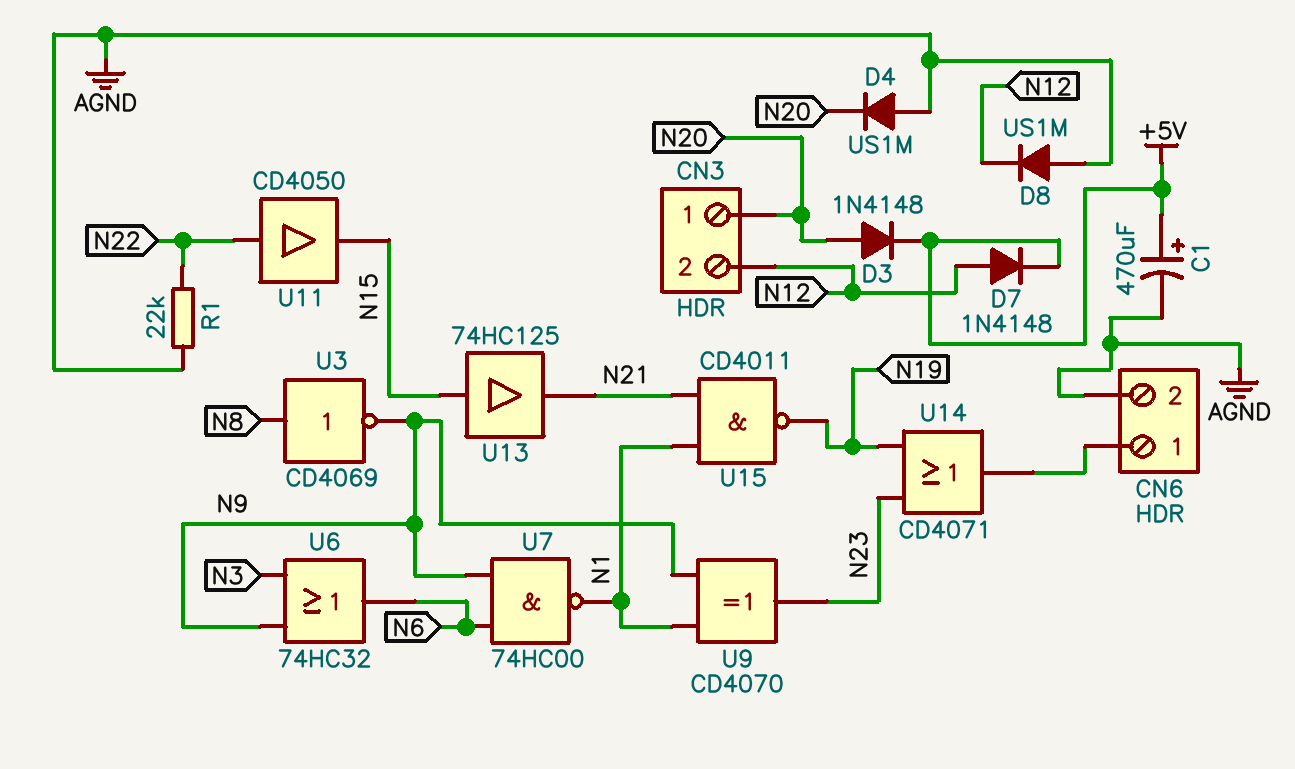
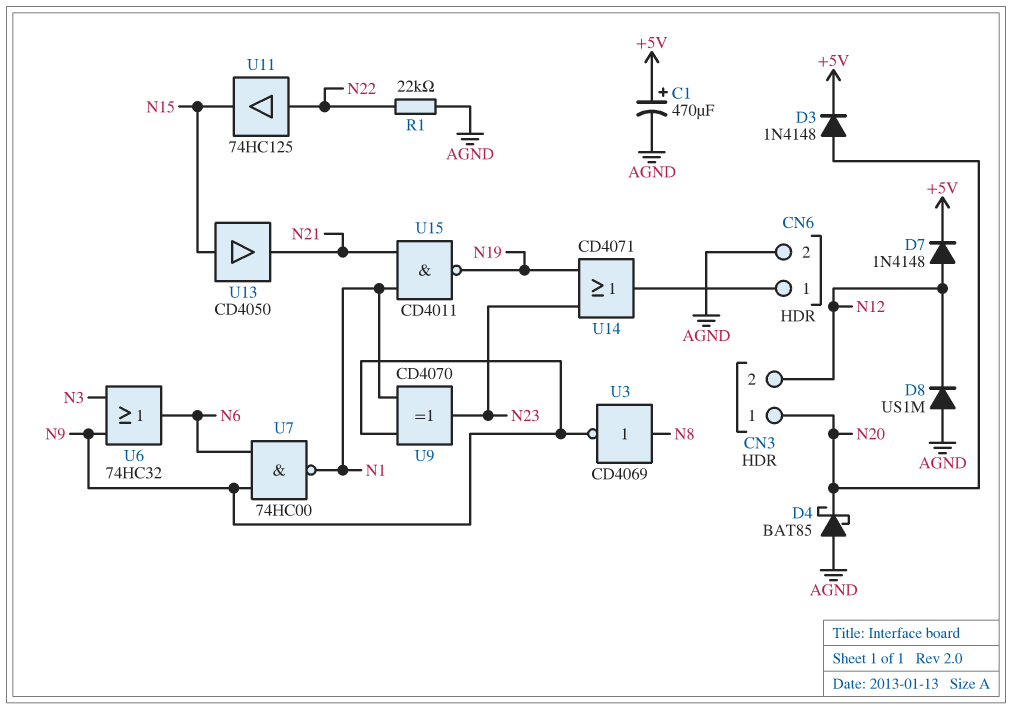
D4: diode US1M (A AGND, K N20) -> schottky BAT85 (A AGND, K N20)
U11: buffer CD4050 (in N22, out N15) -> buffer 74HC125 (in N22, out N15)
U13: buffer 74HC125 (in N15, out N21) -> buffer CD4050 (in N15, out N21)

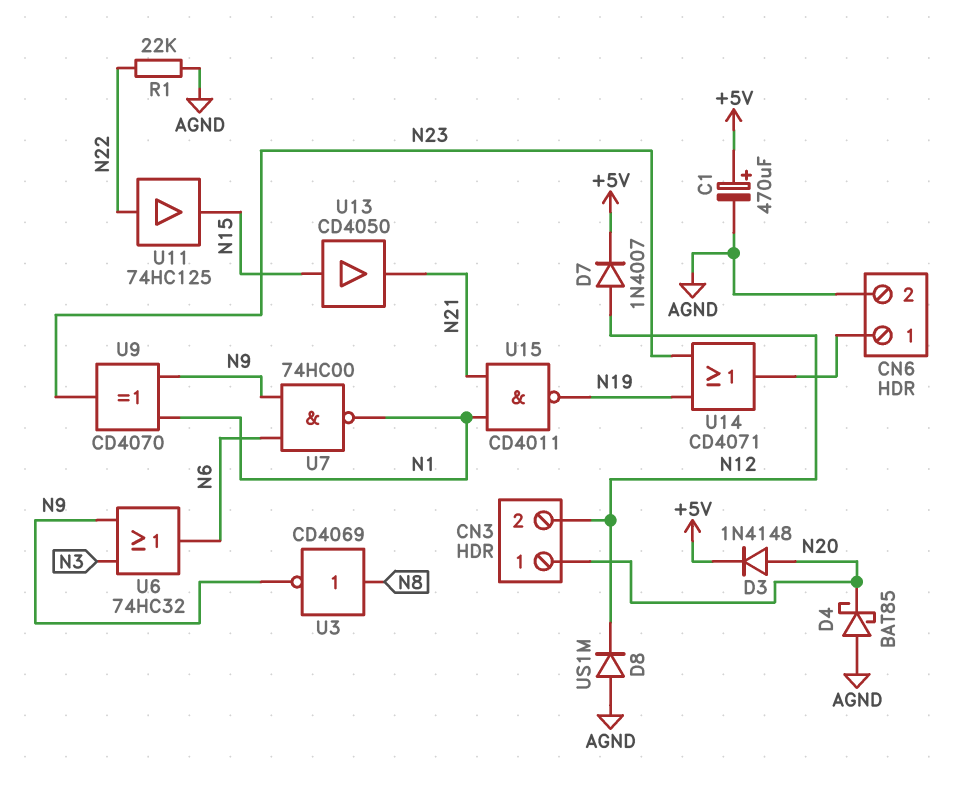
D7: diode 1N4148 (A N12, K +5V) -> diode 1N4007 (A N12, K +5V)

